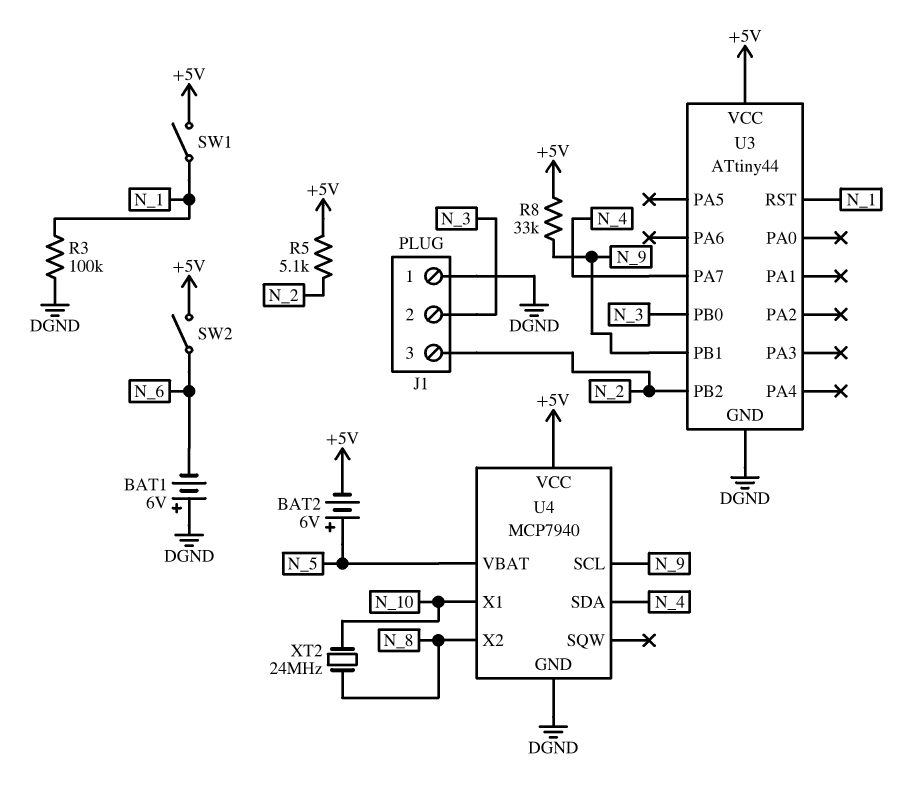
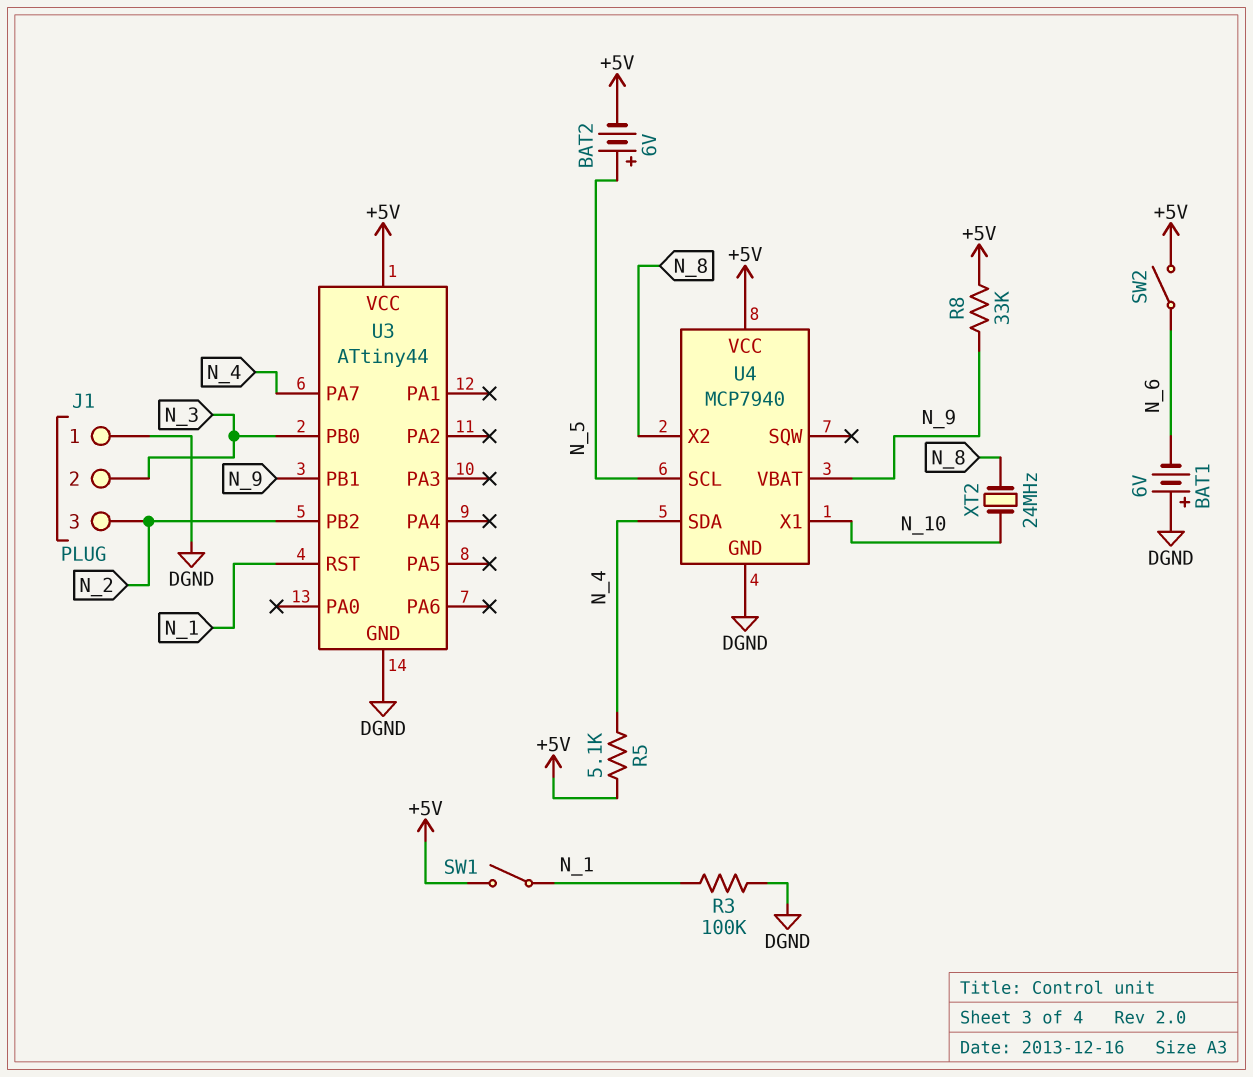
R5: 5.1k (+5V, N_2) -> 5.1k (+5V, N_4)
U4 pin SCL: N_9 -> N_5
U4 pin VBAT: N_5 -> N_9

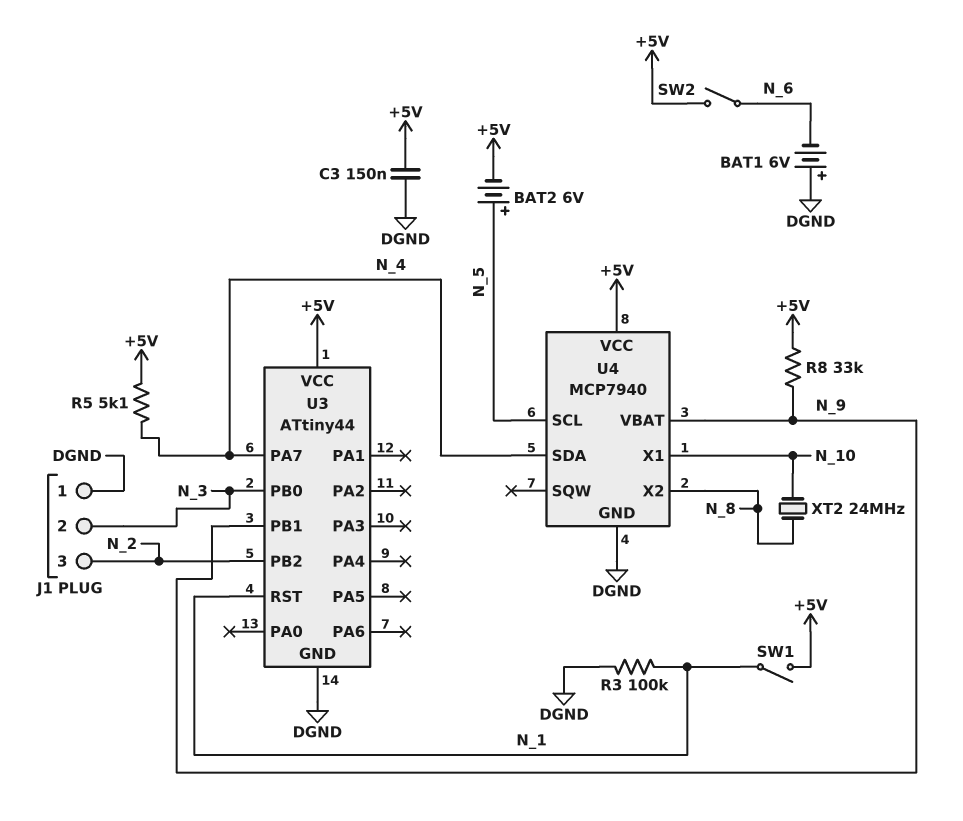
C3: none -> 150nF (+5V, DGND)

